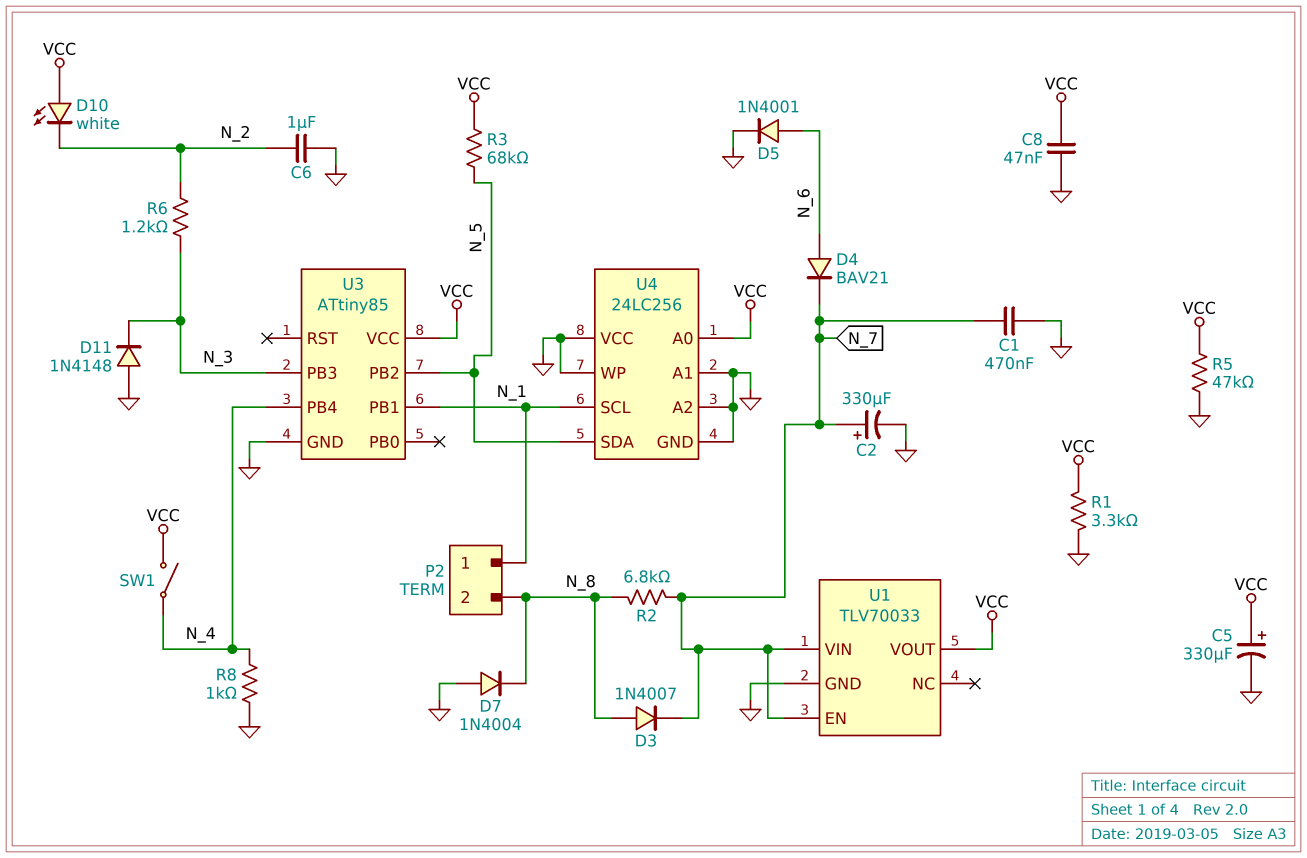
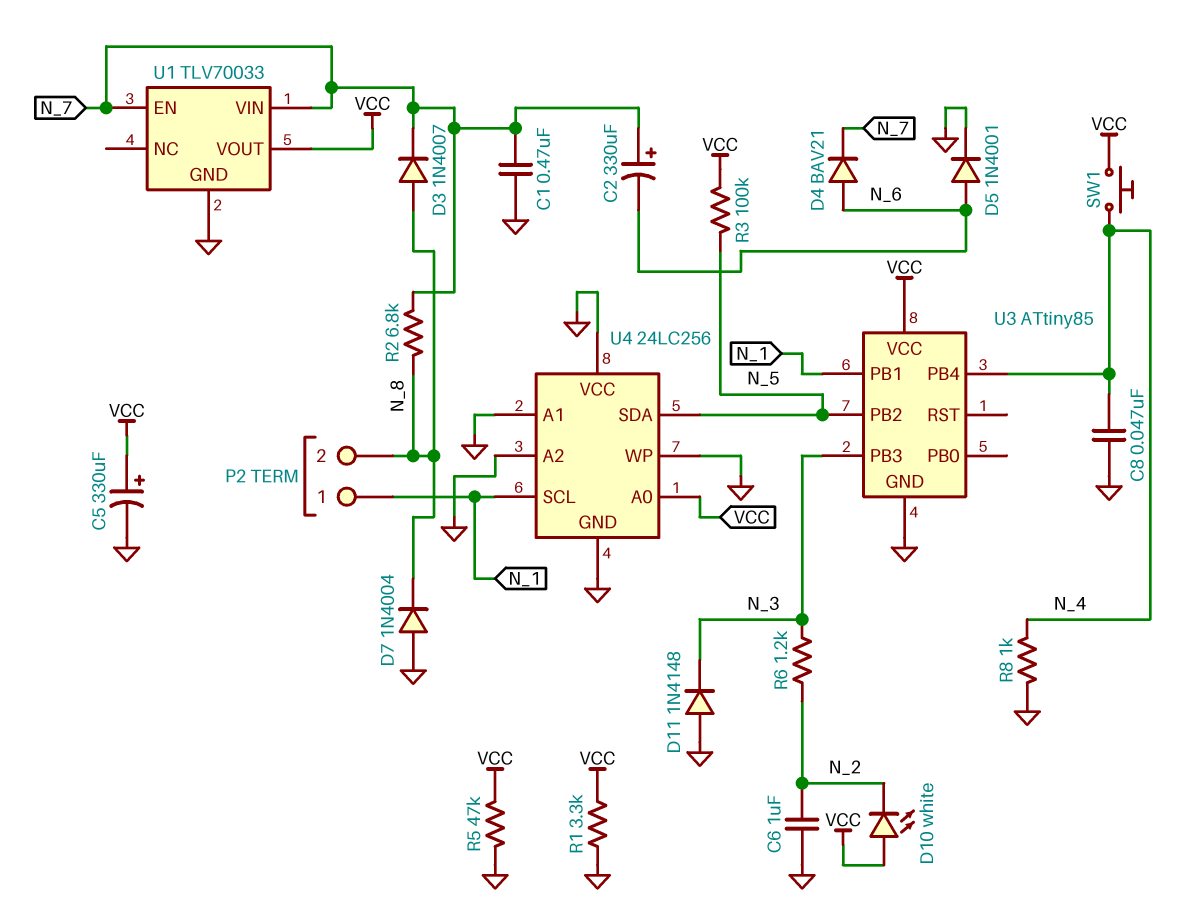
C2: 330uF (plus N_7, minus GND) -> 330uF (plus N_7, minus N_6)
C8: 47nF (GND, VCC) -> 47nF (GND, N_4)
R3: 68k (N_5, VCC) -> 100k (N_5, VCC)
SW1: switch (N_4, VCC) -> button (N_4, VCC)

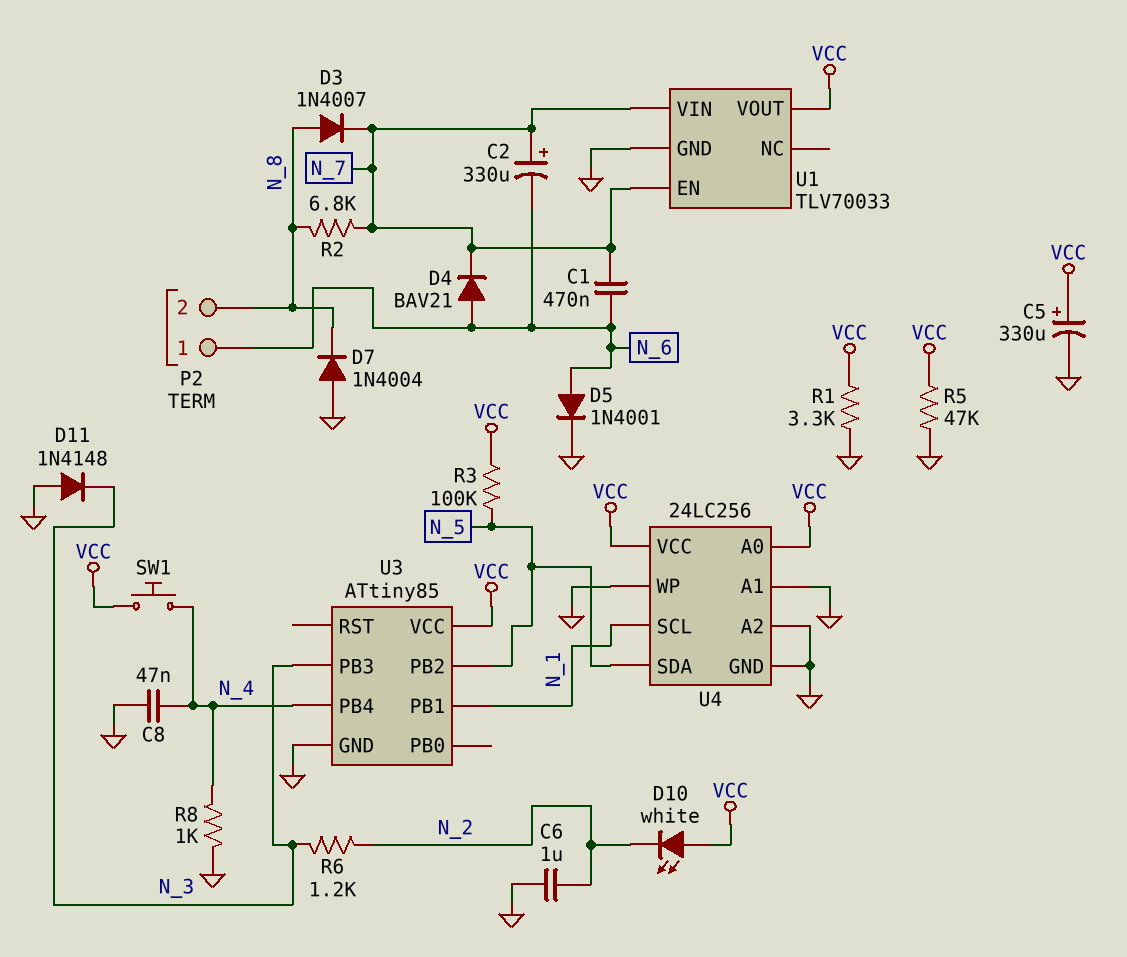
C1: 470nF (GND, N_7) -> 470nF (N_6, N_7)
P2 pin 1: N_1 -> N_6
U4 pin VCC: GND -> VCC

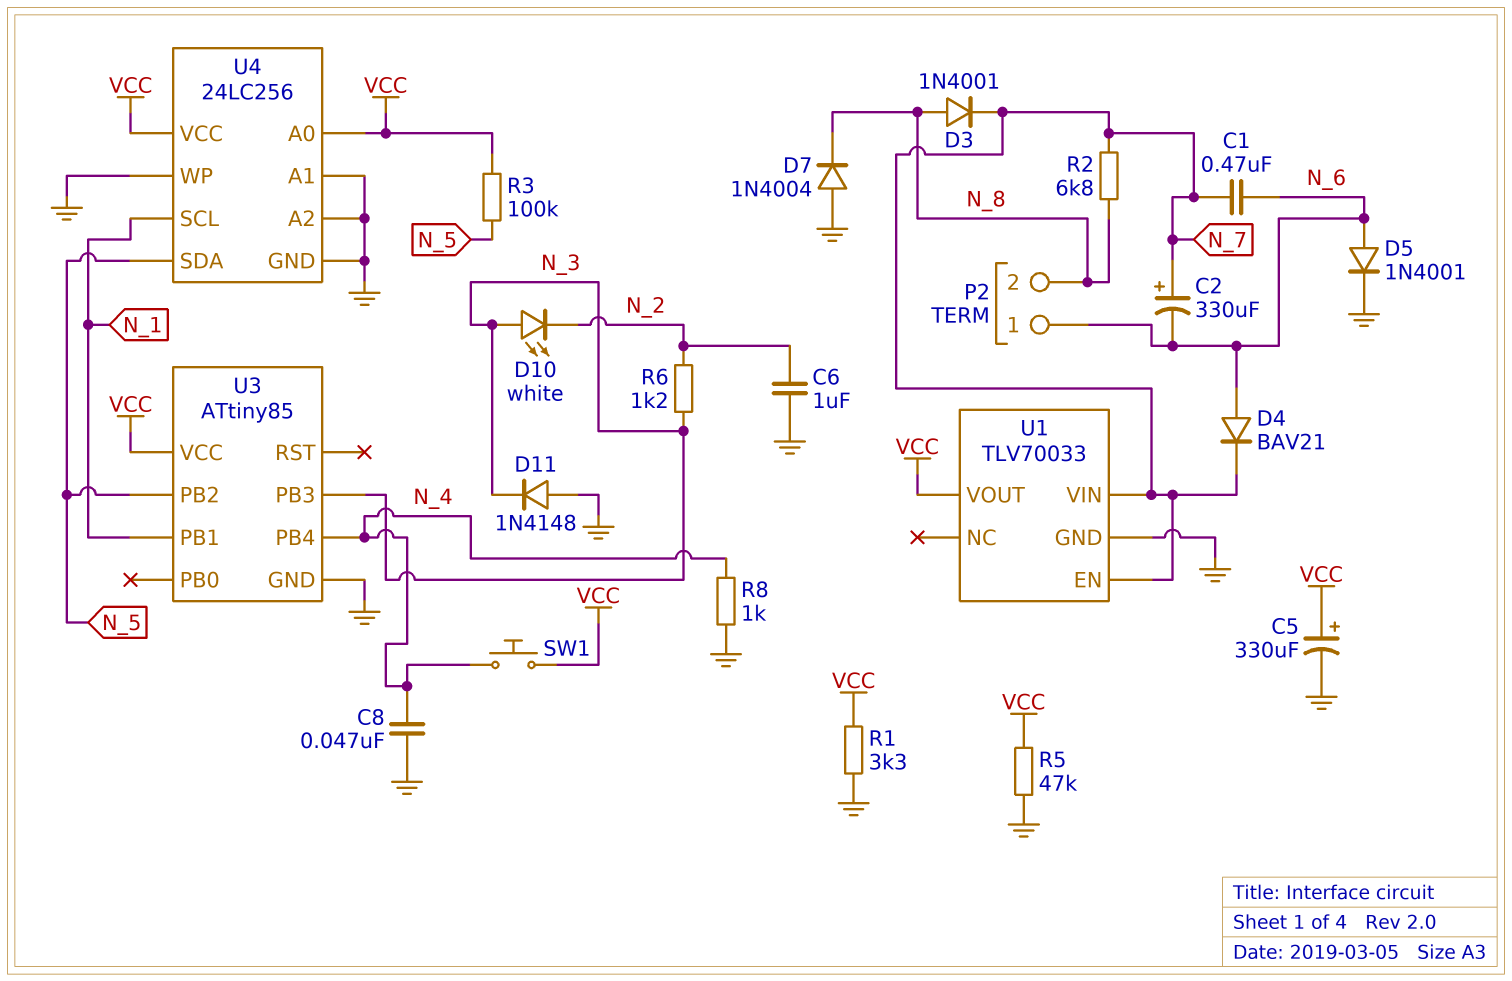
D3: diode 1N4007 (A N_8, K N_7) -> diode 1N4001 (A N_8, K N_7)
D10: LED white (A VCC, K N_2) -> LED white (A N_3, K N_2)

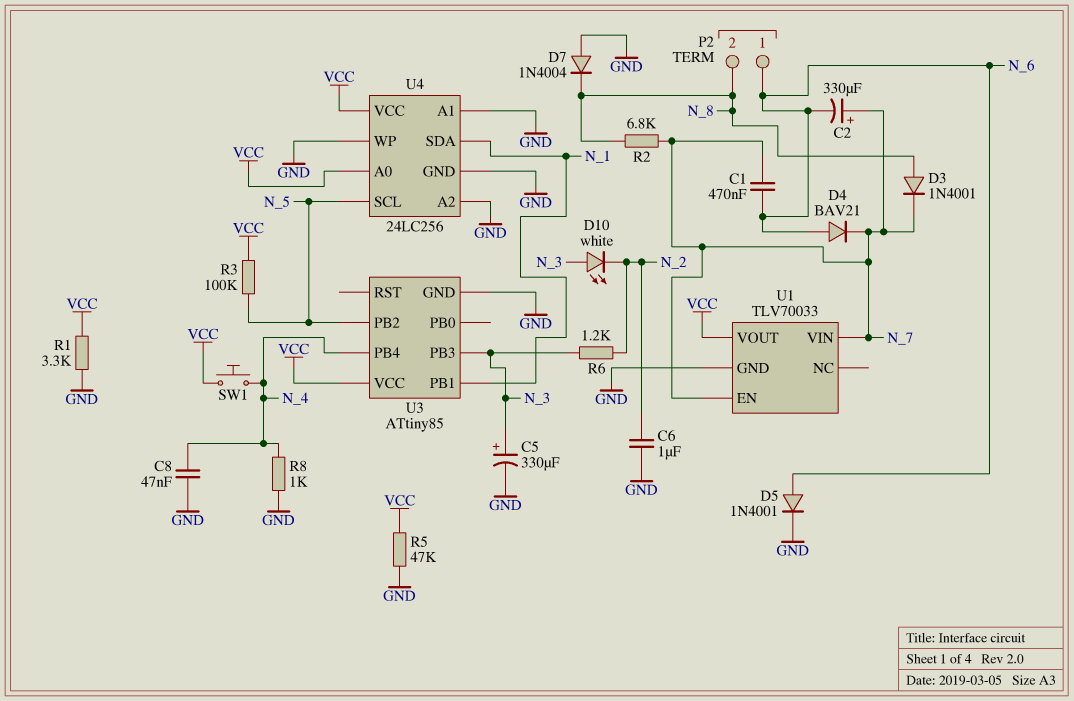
C5: 330uF (plus VCC, minus GND) -> 330uF (plus N_3, minus GND)
D11: diode 1N4148 (A GND, K N_3) -> none
U4 pin SCL: N_1 -> N_5
U4 pin SDA: N_5 -> N_1

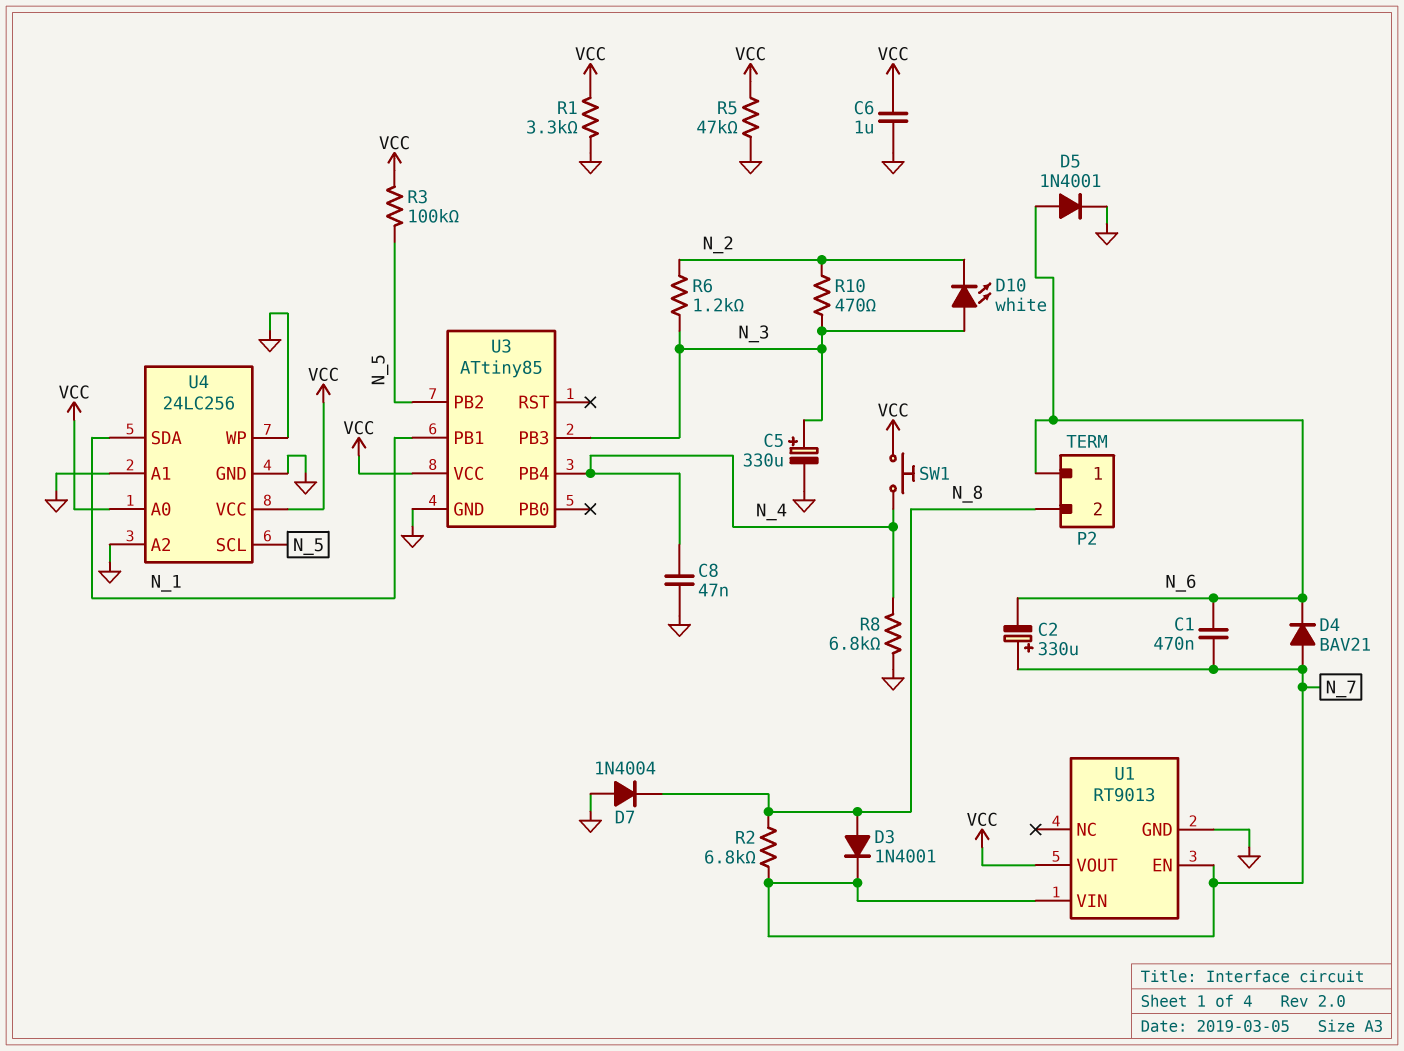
C6: 1uF (GND, N_2) -> 1uF (GND, VCC)
D4: diode BAV21 (A N_6, K N_7) -> diode BAV21 (A N_7, K N_6)
R8: 1k (GND, N_4) -> 6.8k (GND, N_4)
R10: none -> 470 (N_2, N_3)
U1: TLV70033 -> RT9013

